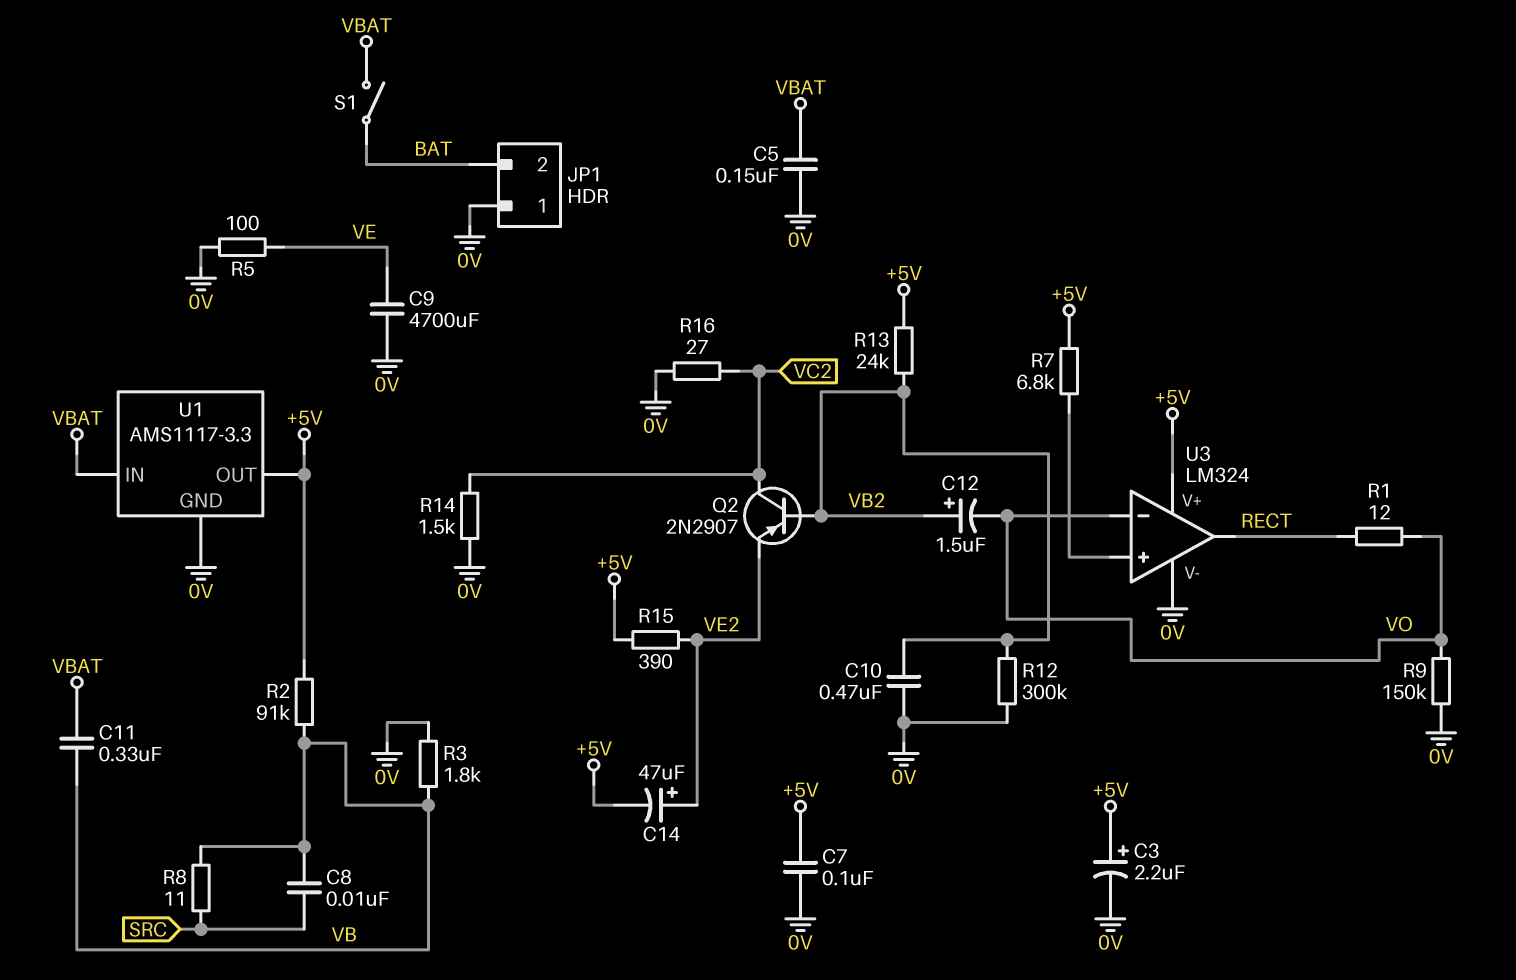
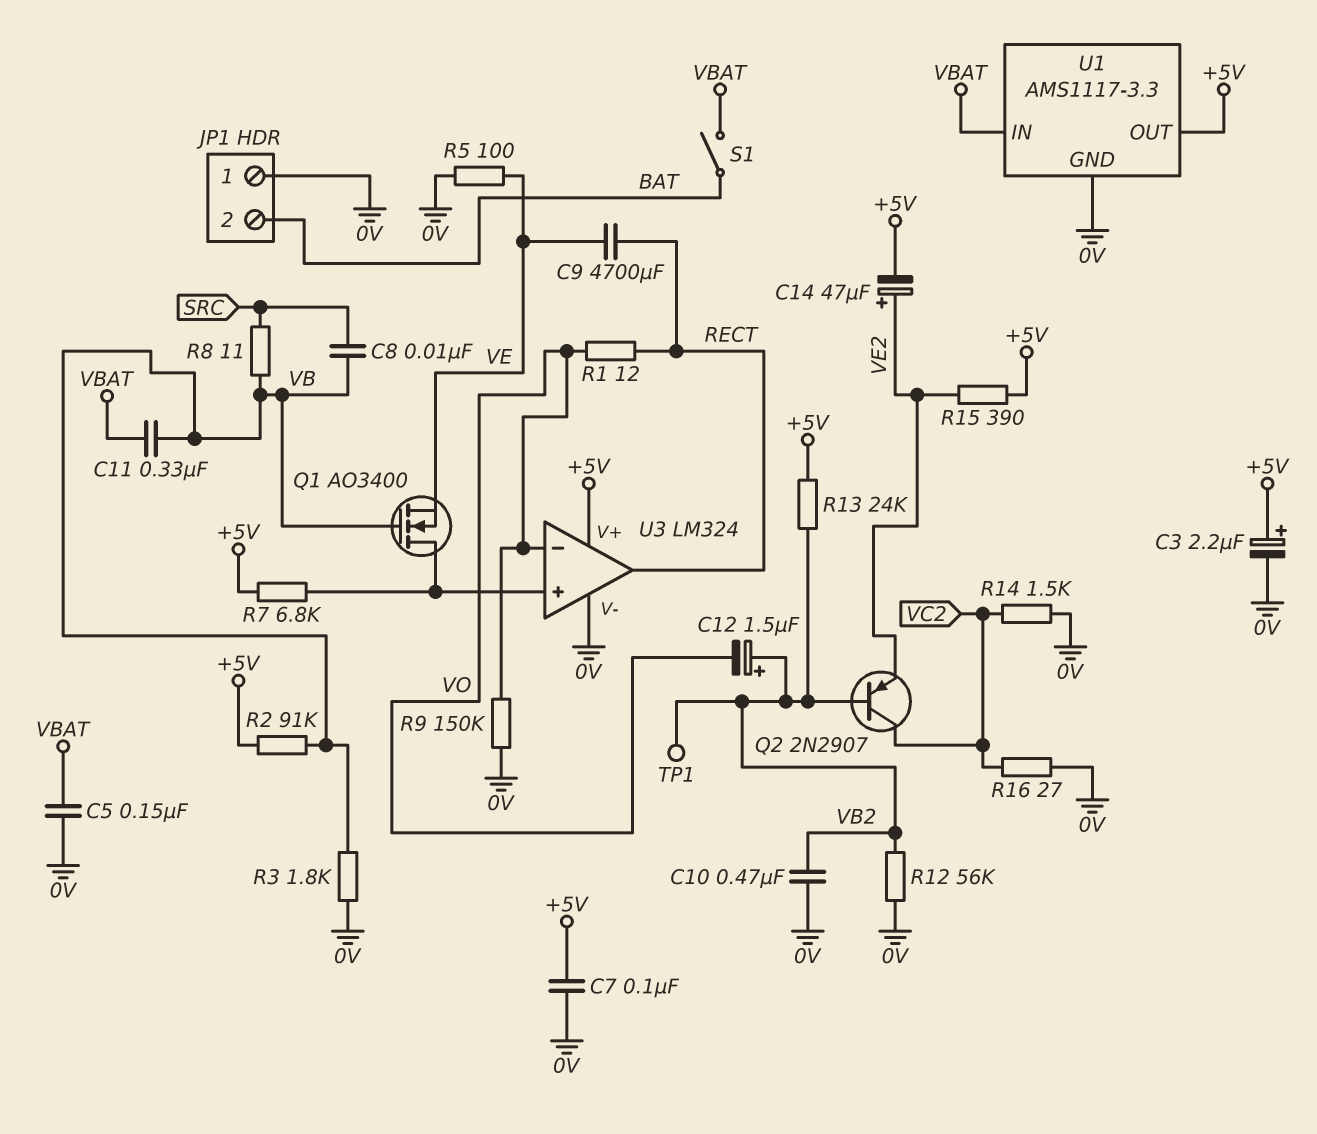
C9: 4700uF (0V, VE) -> 4700uF (RECT, VE)
Q1: none -> NMOS AO3400 (G VB, D U3/in+, S VE)
R12: 300k (0V, VB2) -> 56k (0V, VB2)
TP1: none -> test point (VB2)

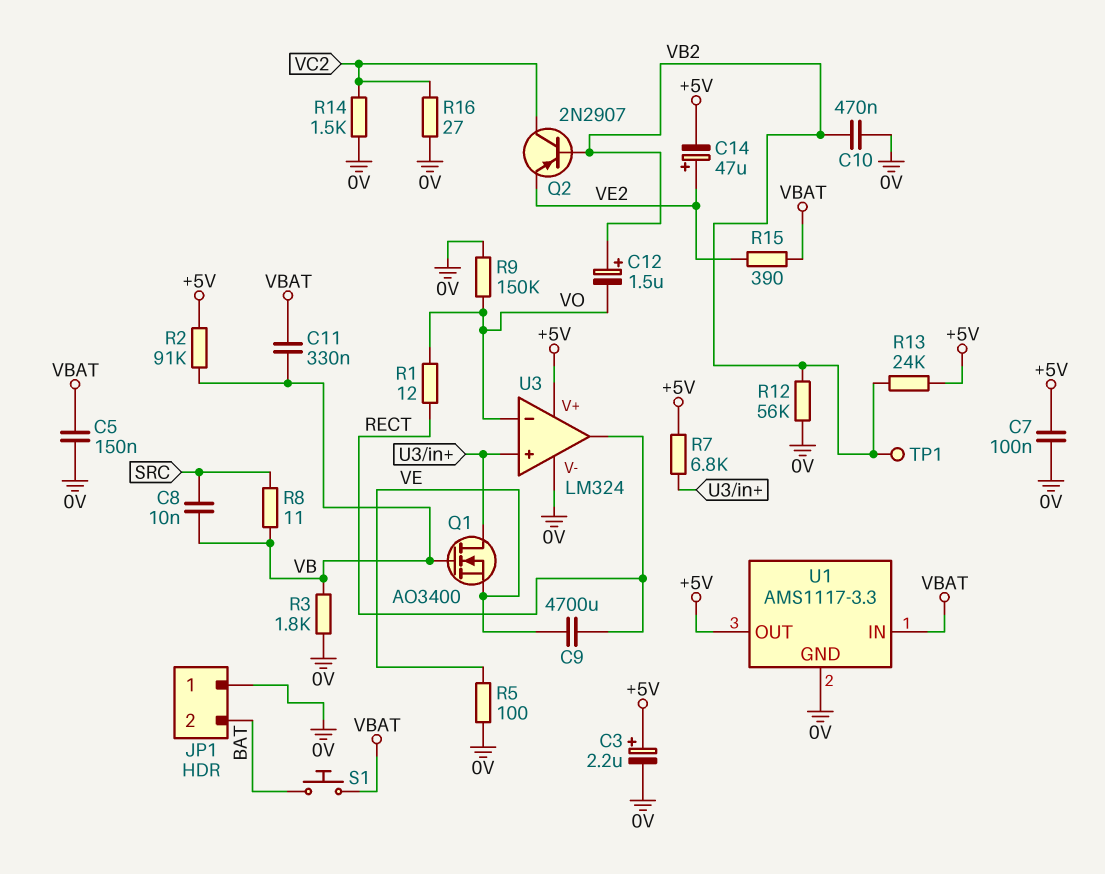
R15: 390 (+5V, VE2) -> 390 (VBAT, VE2)
S1: switch (BAT, VBAT) -> button (BAT, VBAT)

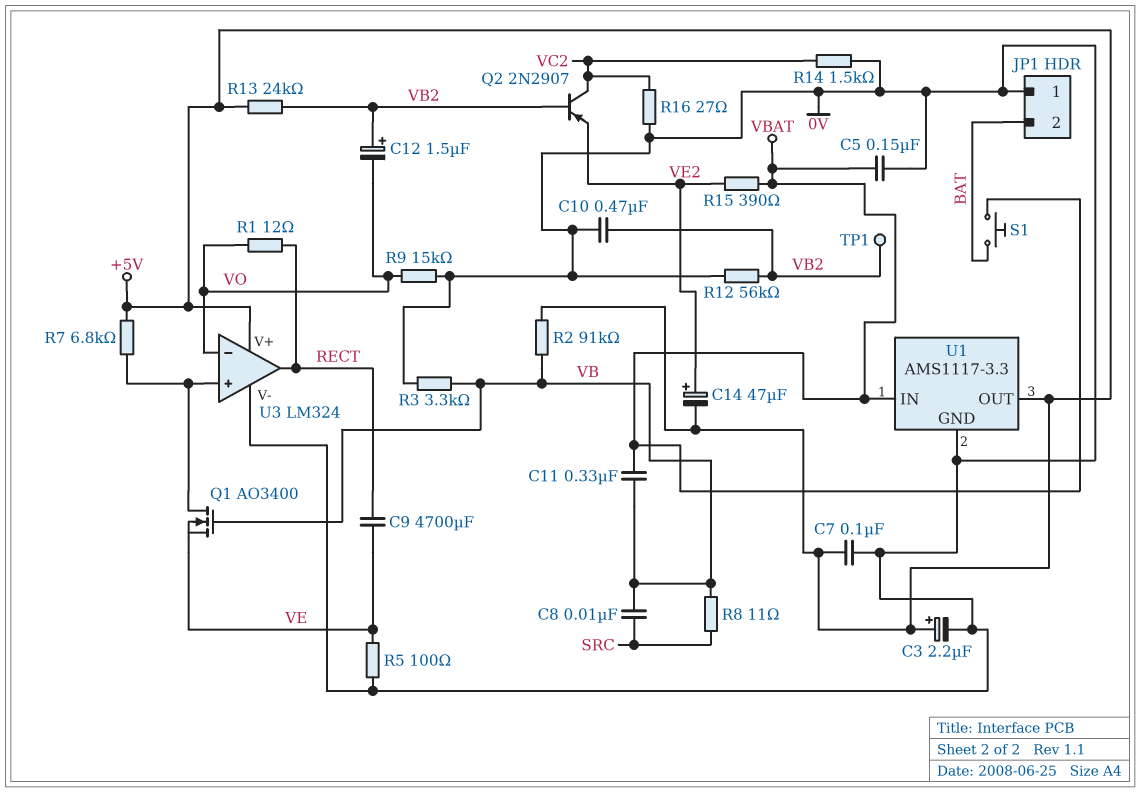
R3: 1.8k (0V, VB) -> 3.3k (0V, VB)
R9: 150k (0V, VO) -> 15k (0V, VO)

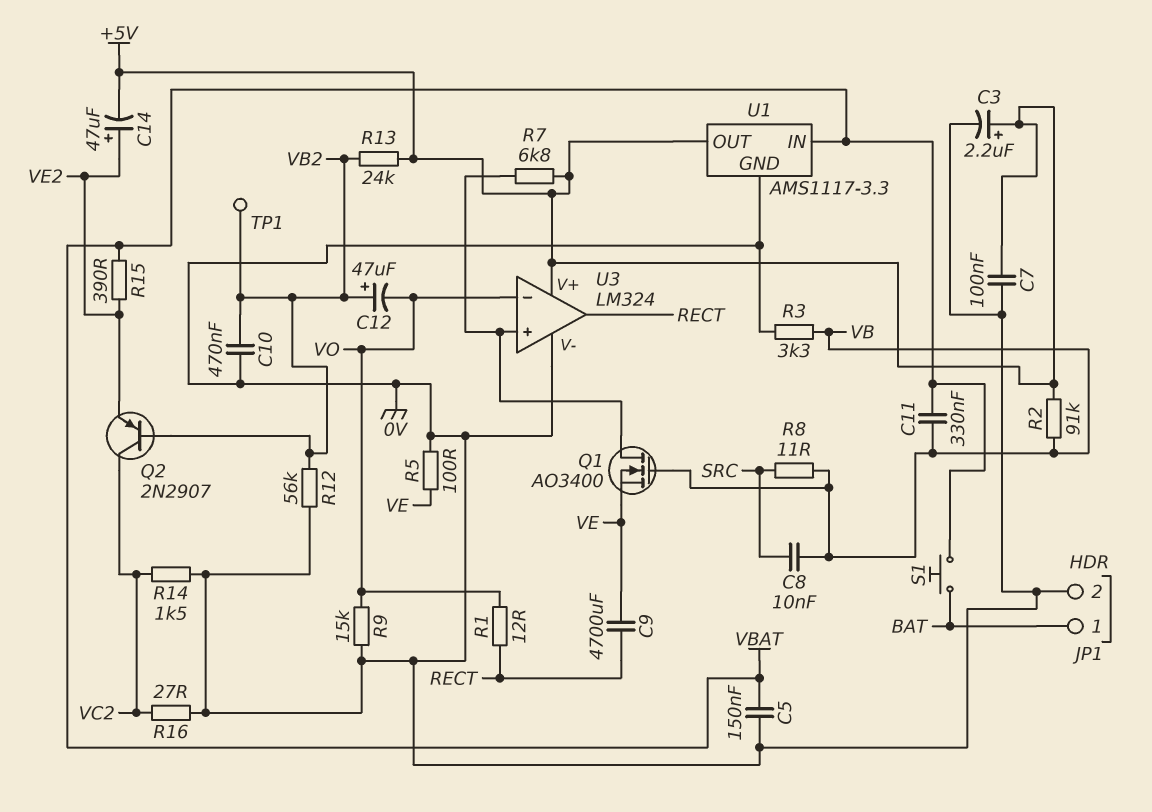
C12: 1.5uF (plus VB2, minus VO) -> 47uF (plus VB2, minus VO)
JP1 pin 1: 0V -> BAT
JP1 pin 2: BAT -> 0V

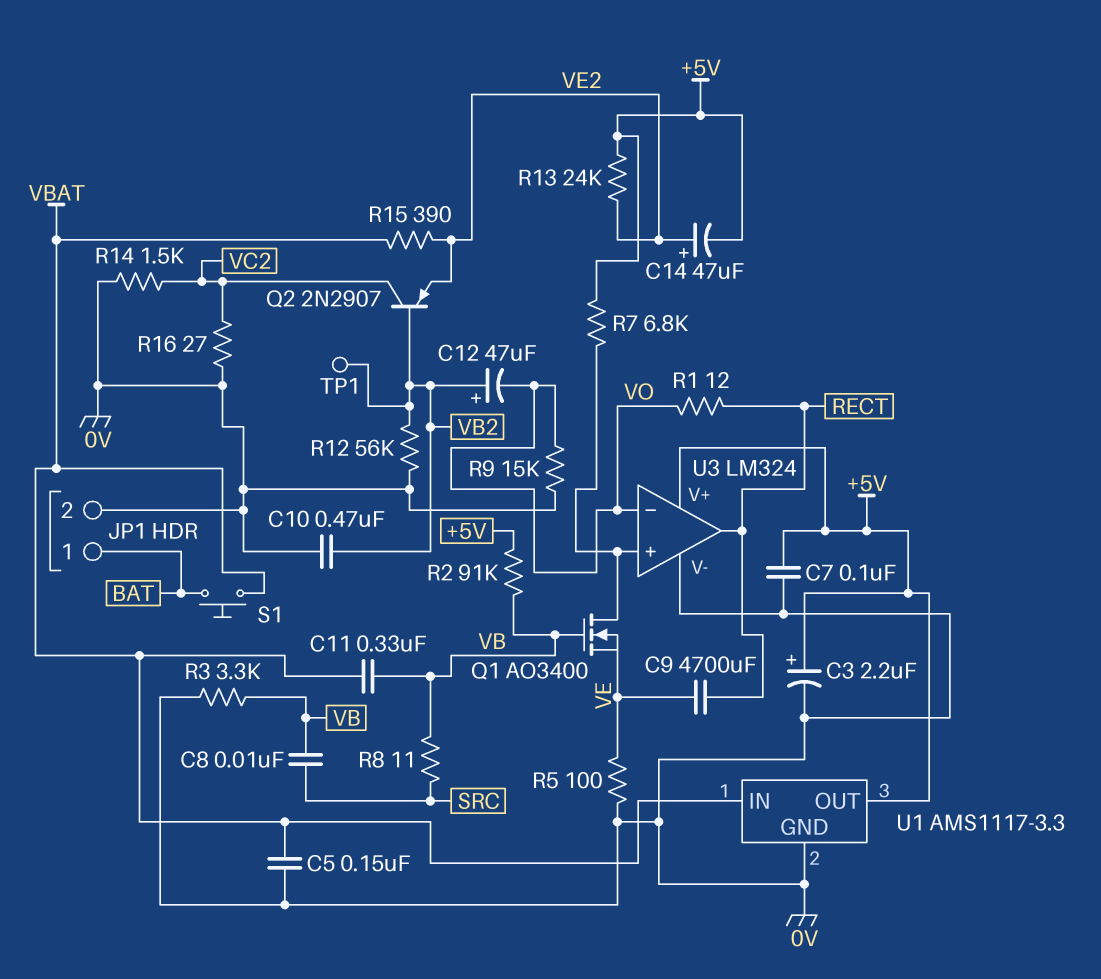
R13: 24k (+5V, VB2) -> 24k (+5V, VE2)

